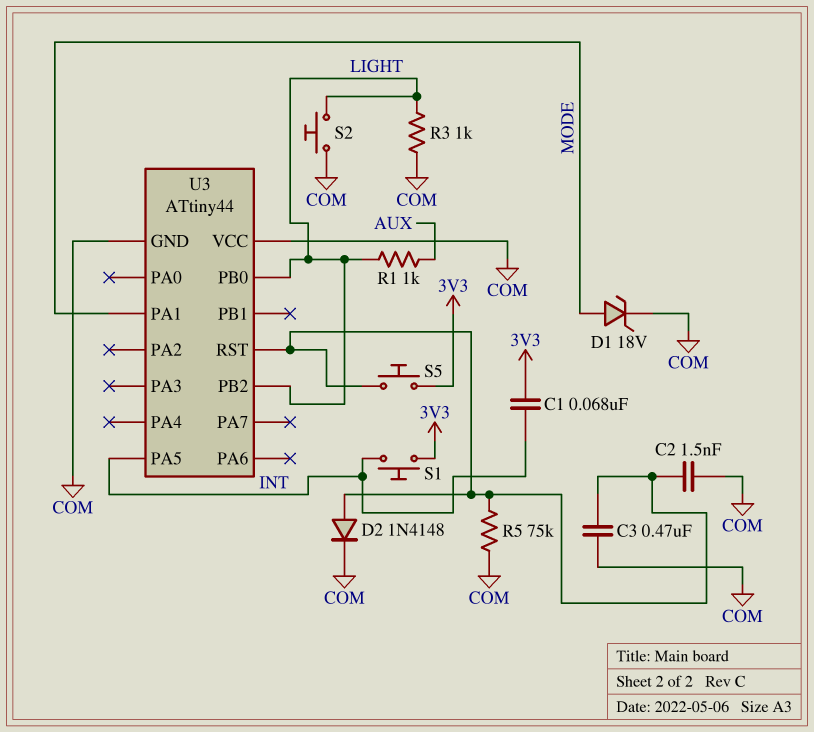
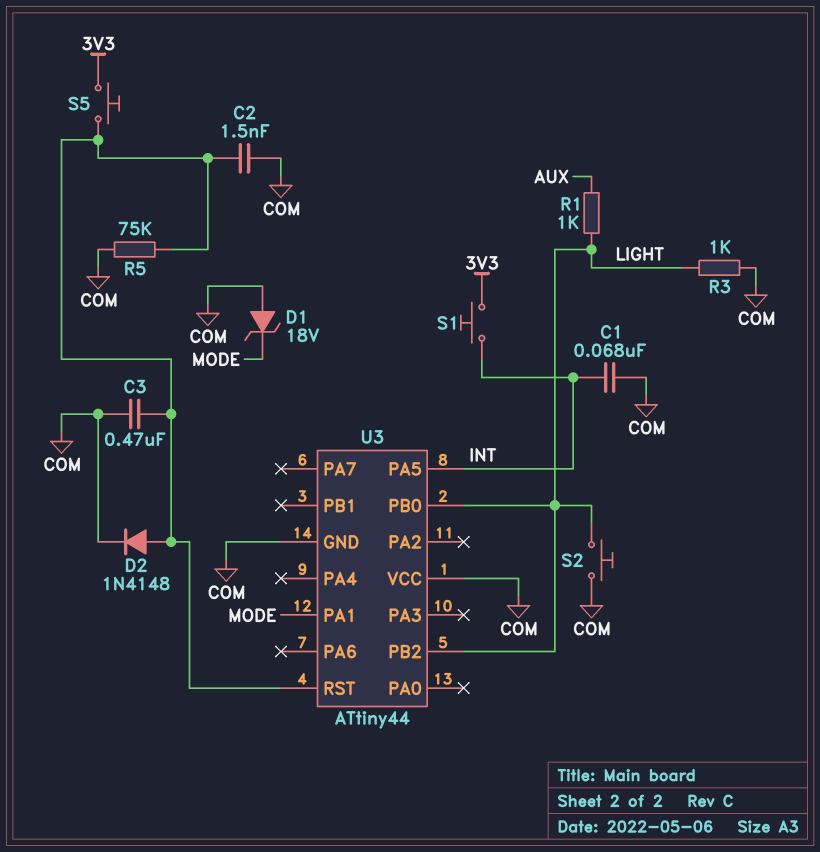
C1: 68nF (3V3, INT) -> 68nF (COM, INT)
D1: zener 18V (A MODE, K COM) -> zener 18V (A COM, K MODE)

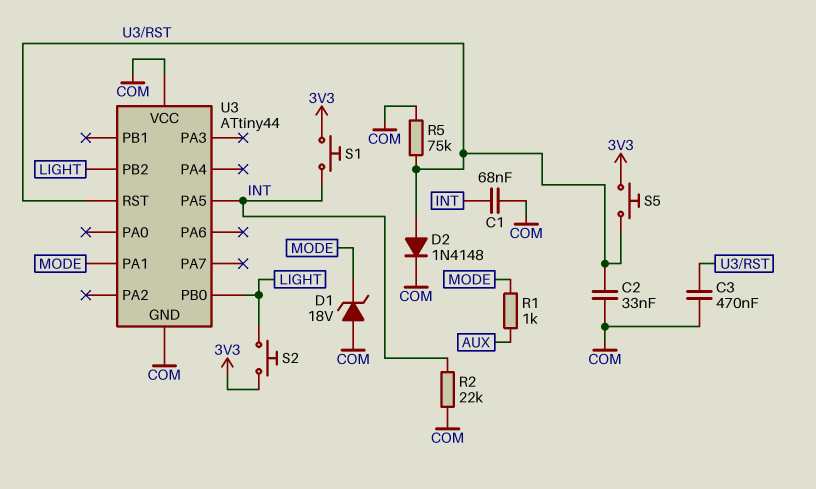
C2: 1.5nF (COM, U3/RST) -> 33nF (COM, U3/RST)
R1: 1k (AUX, LIGHT) -> 1k (AUX, MODE)
R2: none -> 22k (COM, INT)
R3: 1k (COM, LIGHT) -> none
S2: button (COM, LIGHT) -> button (3V3, LIGHT)

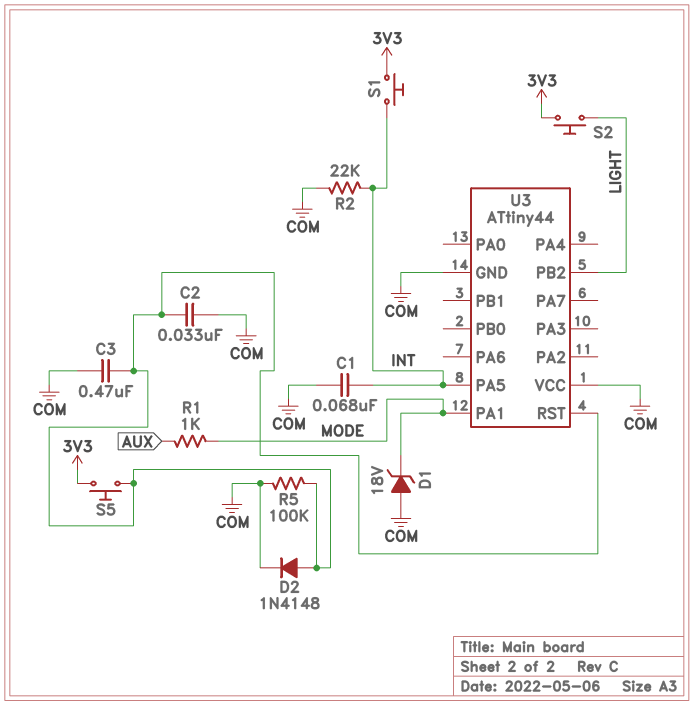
R5: 75k (COM, U3/RST) -> 100k (COM, U3/RST)
U3 pin PB0: LIGHT -> none

